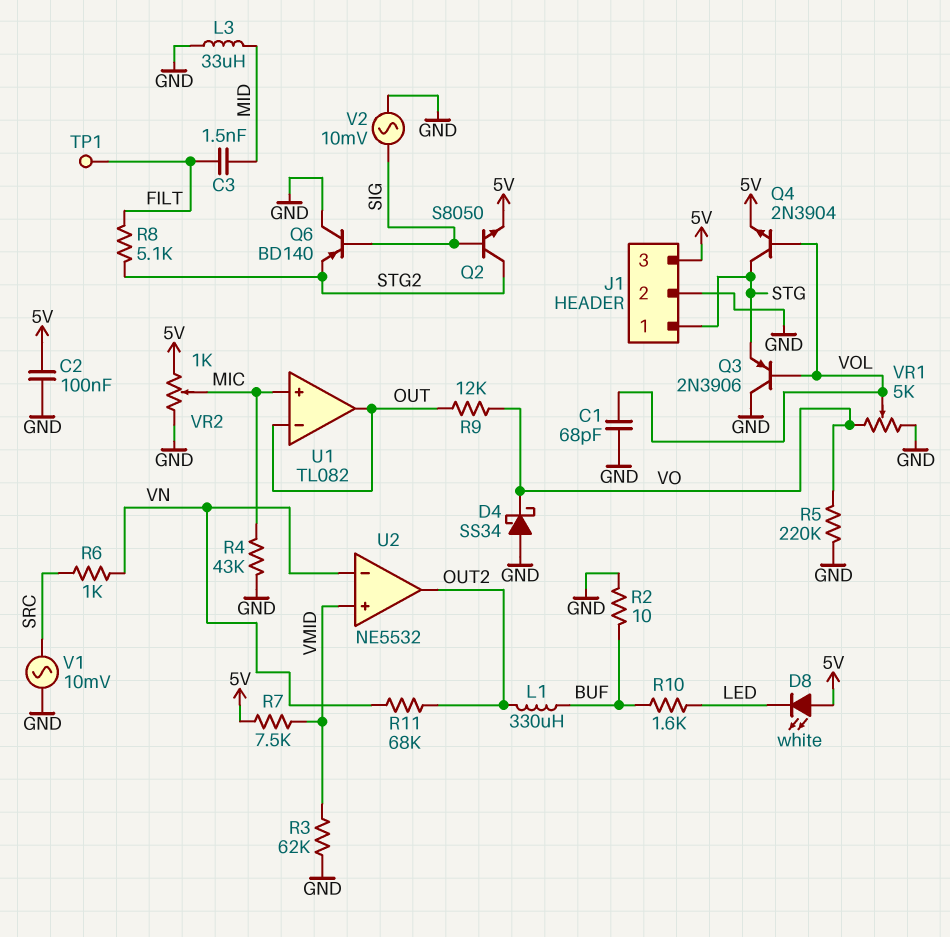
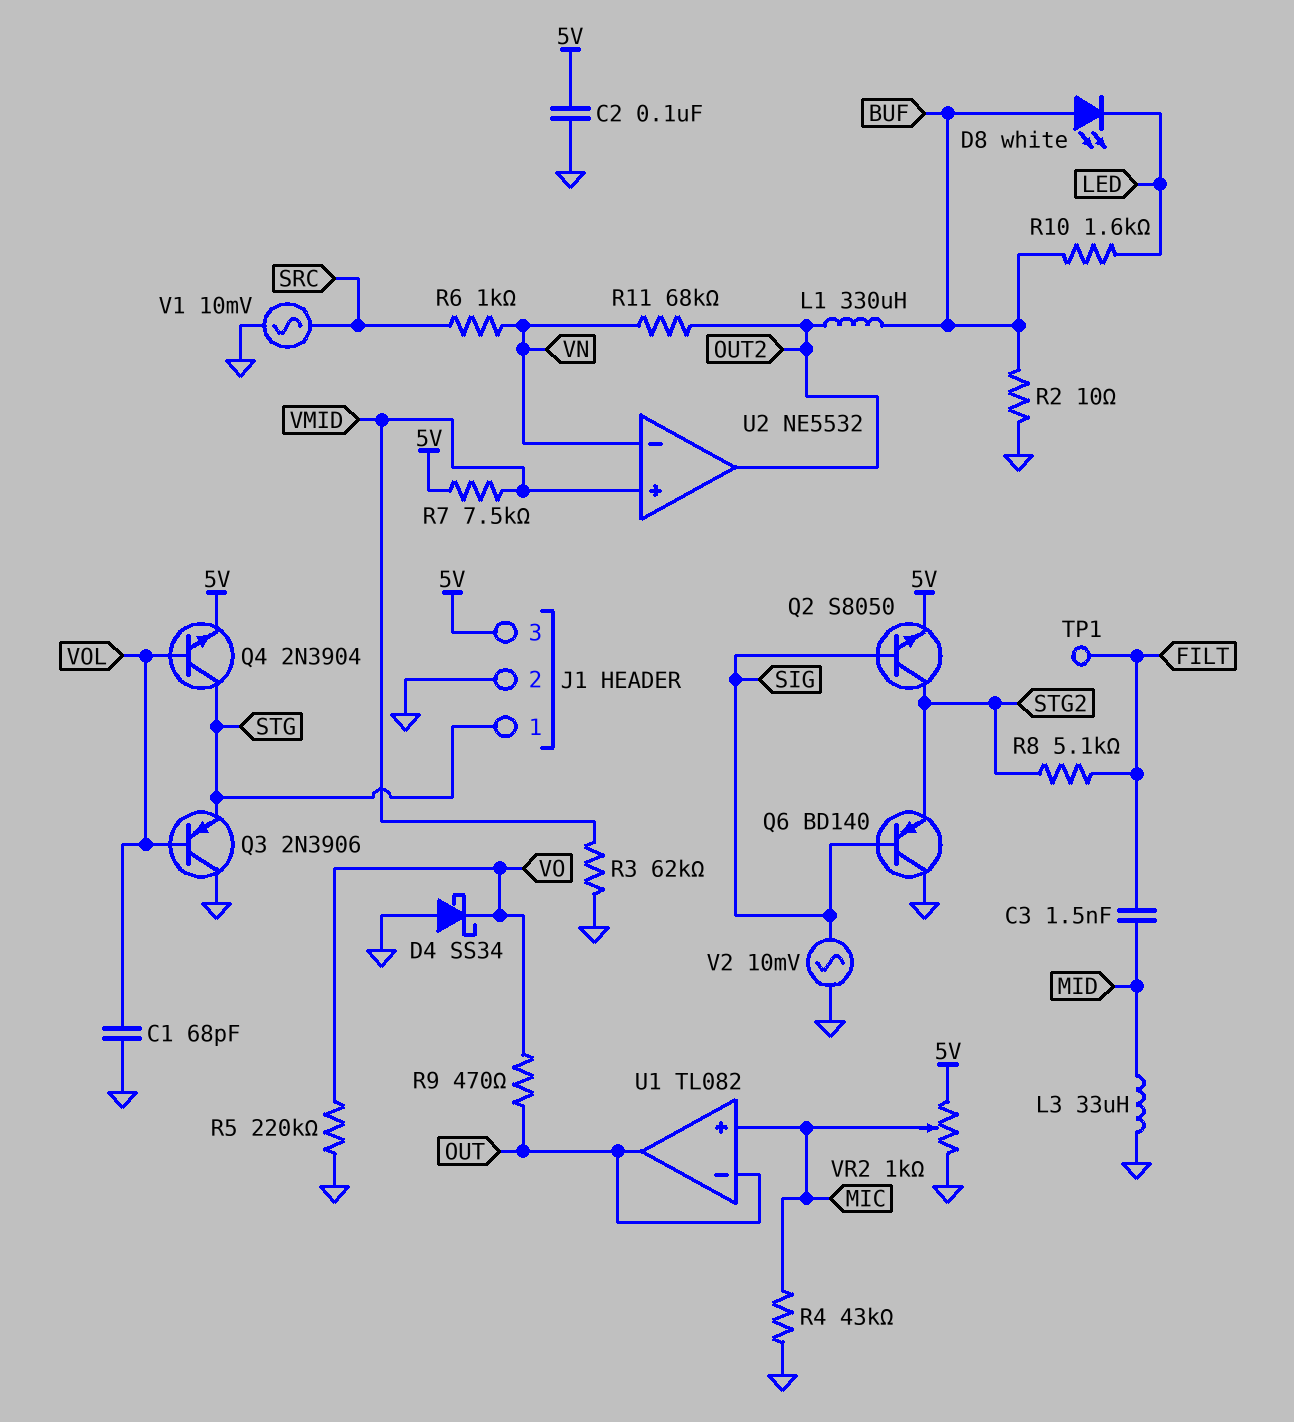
D8: LED white (A 5V, K LED) -> LED white (A BUF, K LED)
R9: 12k (OUT, VO) -> 470 (OUT, VO)
VR1: 5k (GND, VO, wiper VOL) -> none

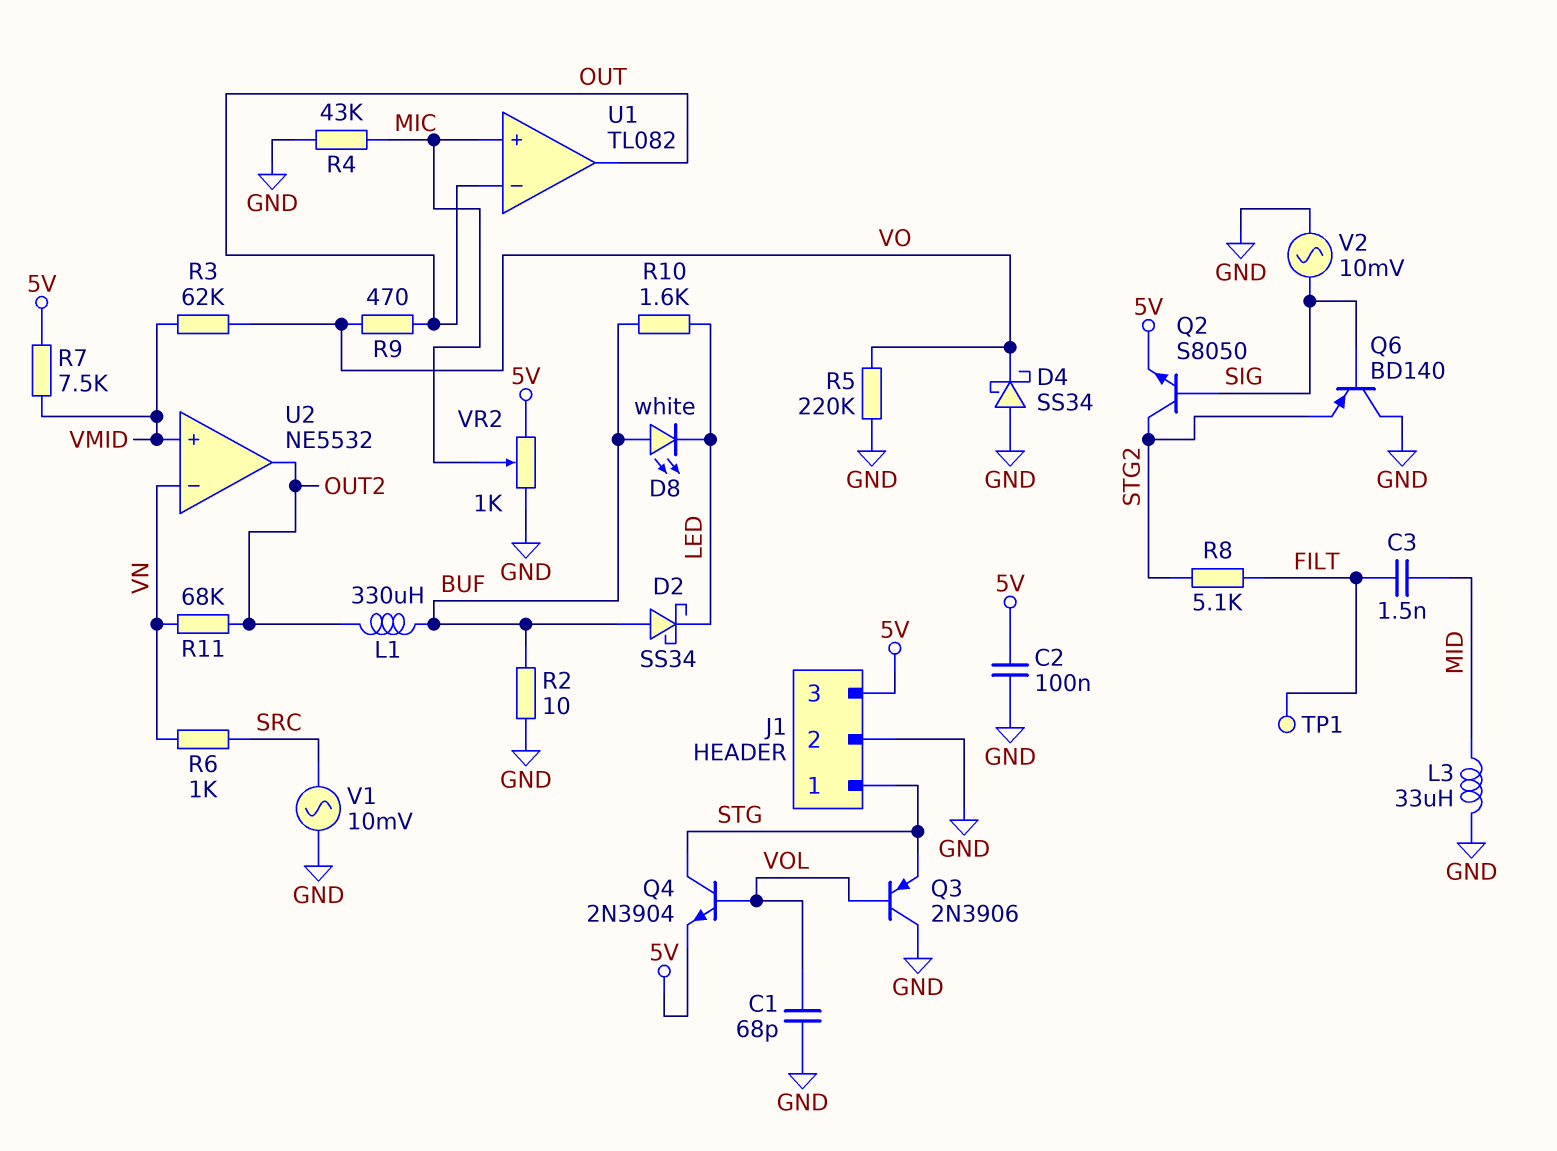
D2: none -> schottky SS34 (A BUF, K LED)
R3: 62k (GND, VMID) -> 62k (VMID, VO)

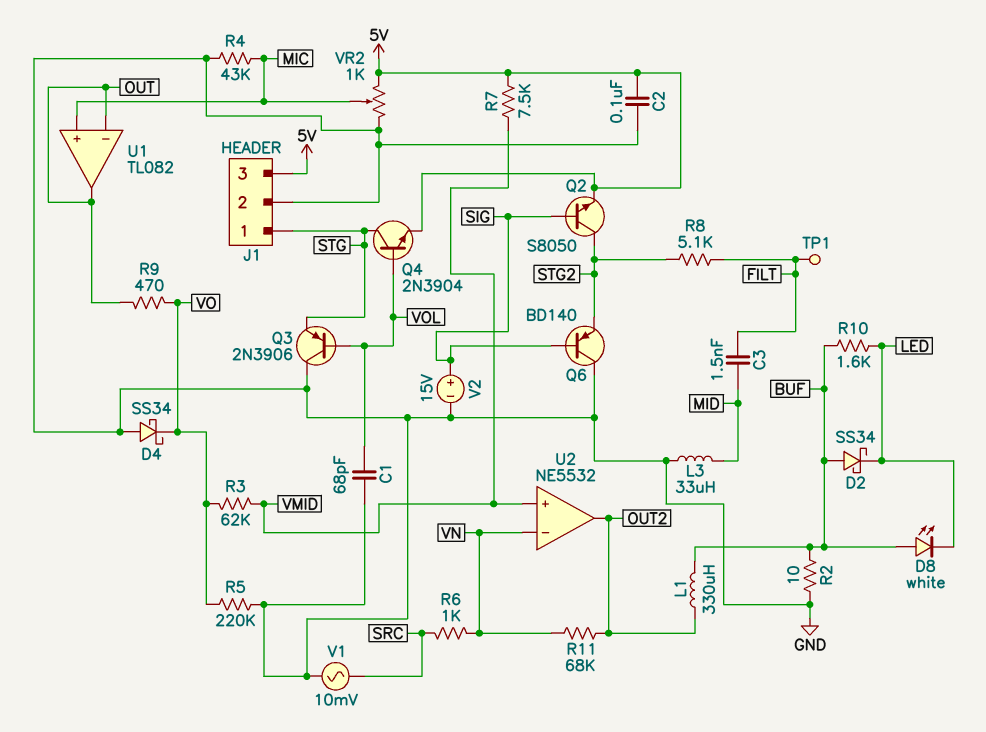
V2: AC 10mV (GND, SIG) -> 15V (plus SIG, minus GND)

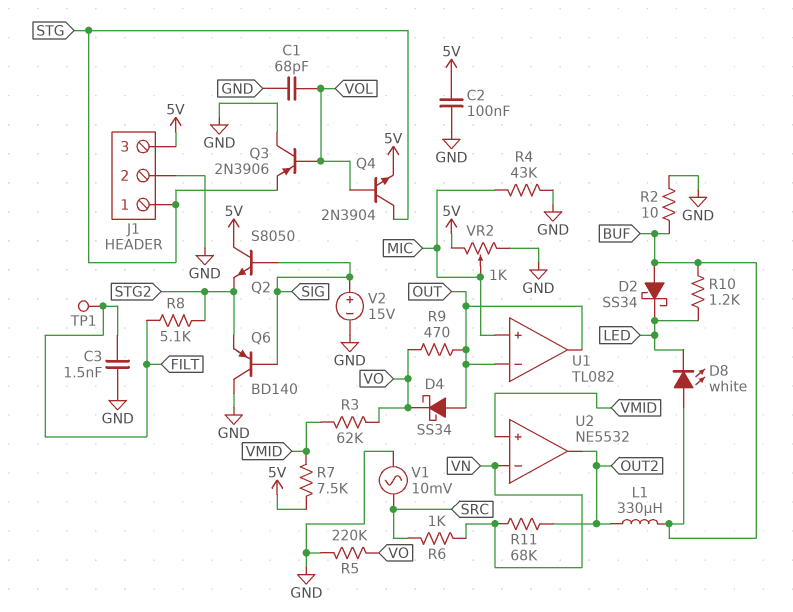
C3: 1.5nF (FILT, MID) -> 1.5nF (FILT, GND)
D4: schottky SS34 (A GND, K VO) -> schottky SS34 (A OUT, K VO)
L3: 33uH (GND, MID) -> none
Q2: NPN S8050 (B SIG, C STG2, E 5V) -> NPN S8050 (B SIG, C 5V, E STG2)
R10: 1.6k (BUF, LED) -> 1.2k (BUF, LED)

